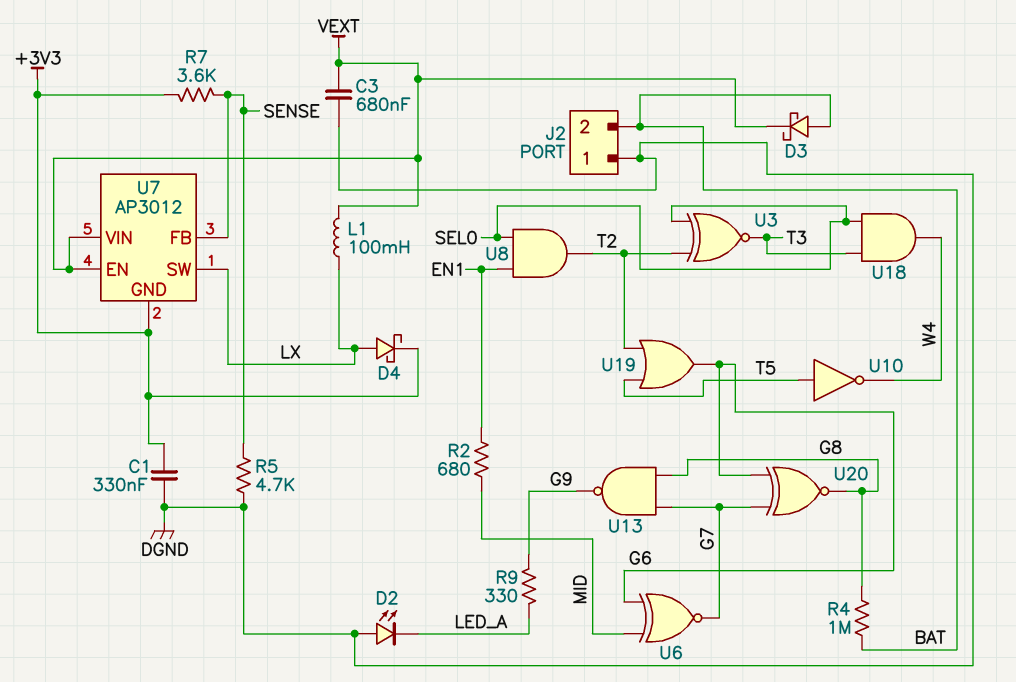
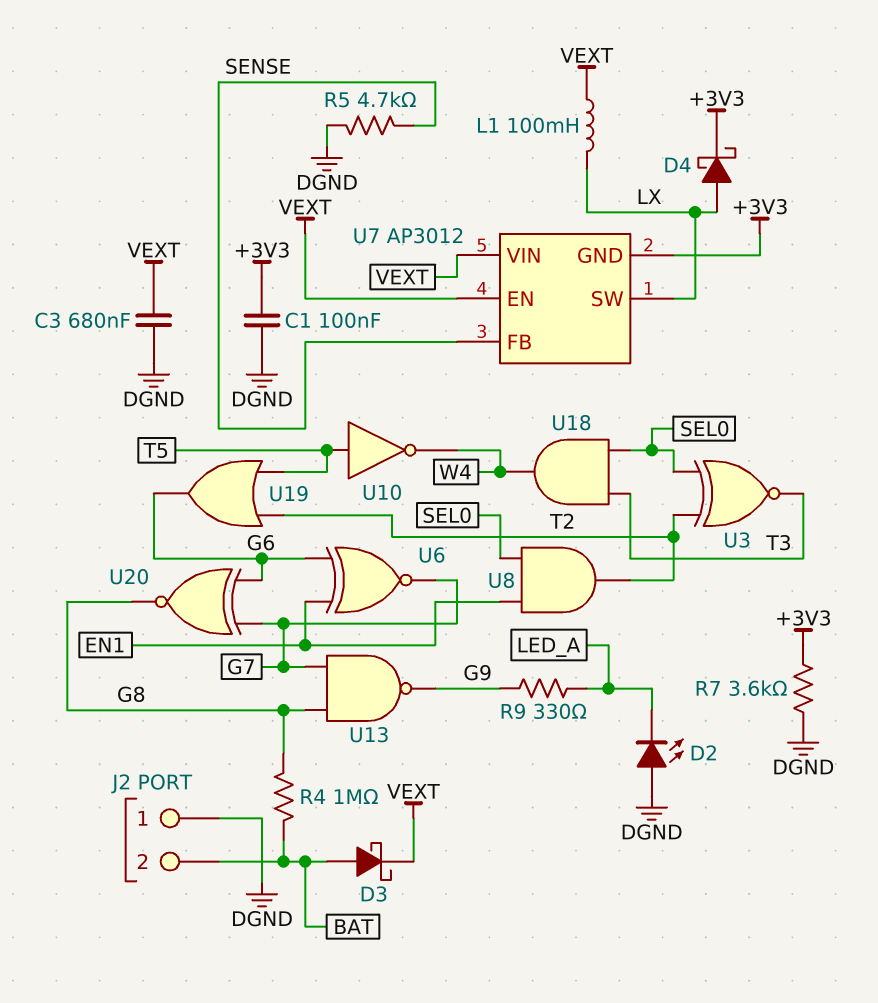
C1: 330nF (+3V3, DGND) -> 100nF (+3V3, DGND)
R2: 680 (EN1, MID) -> none
R7: 3.6k (+3V3, SENSE) -> 3.6k (+3V3, DGND)
U6: XNOR (in G6, in MID, out G7) -> XNOR (in EN1, in G6, out G7)

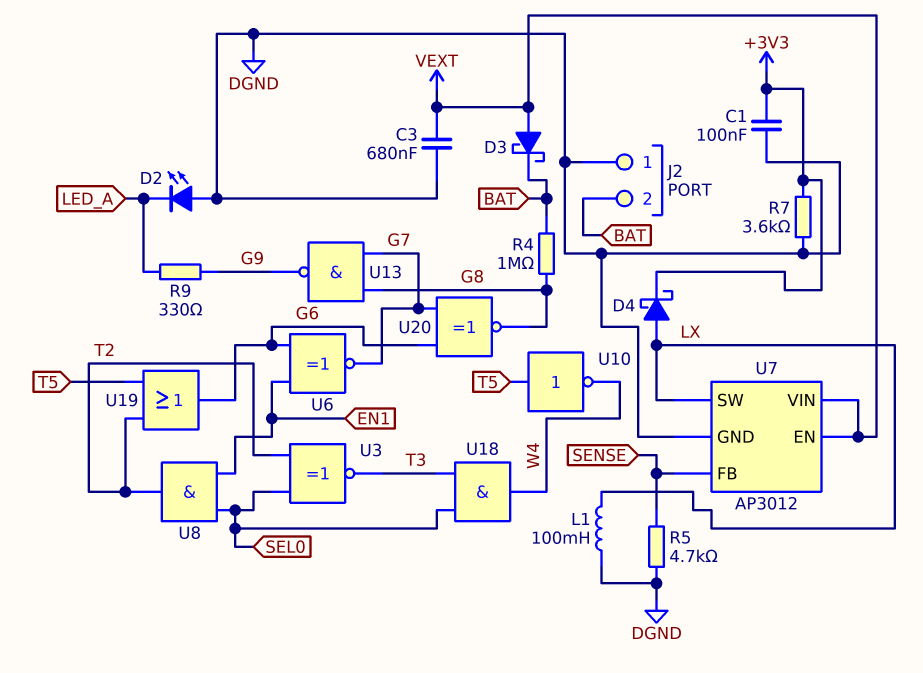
D3: schottky (A BAT, K VEXT) -> schottky (A VEXT, K BAT)
L1: 100mH (LX, VEXT) -> 100mH (DGND, LX)
U7 pin GND: +3V3 -> DGND

